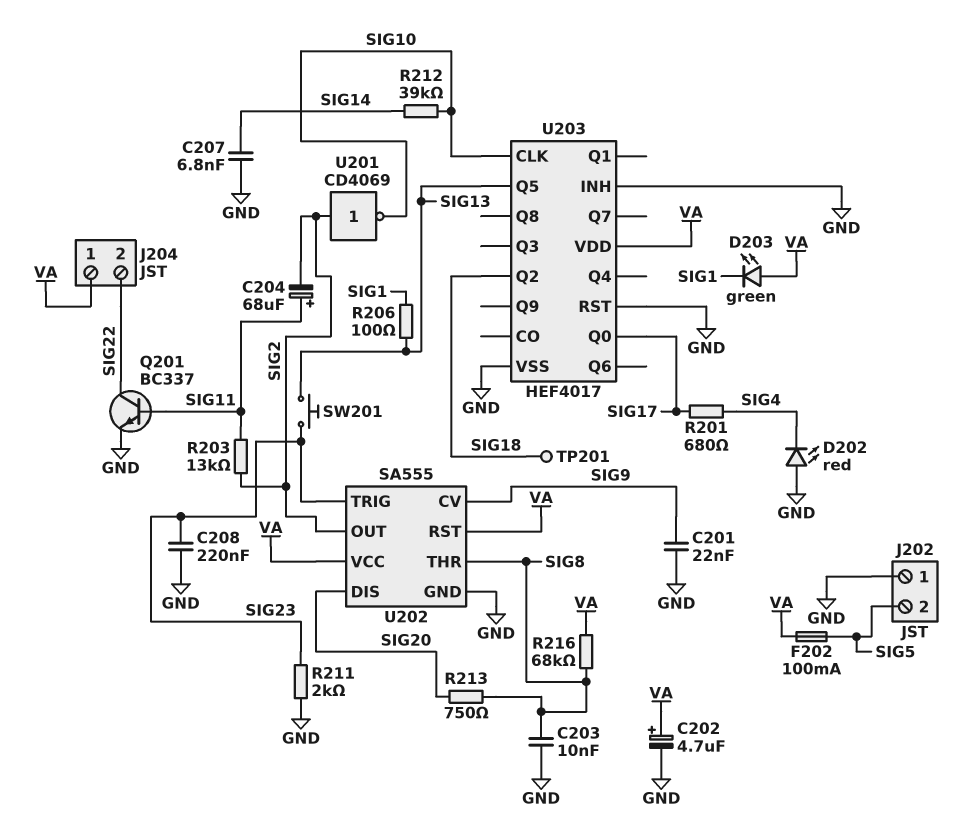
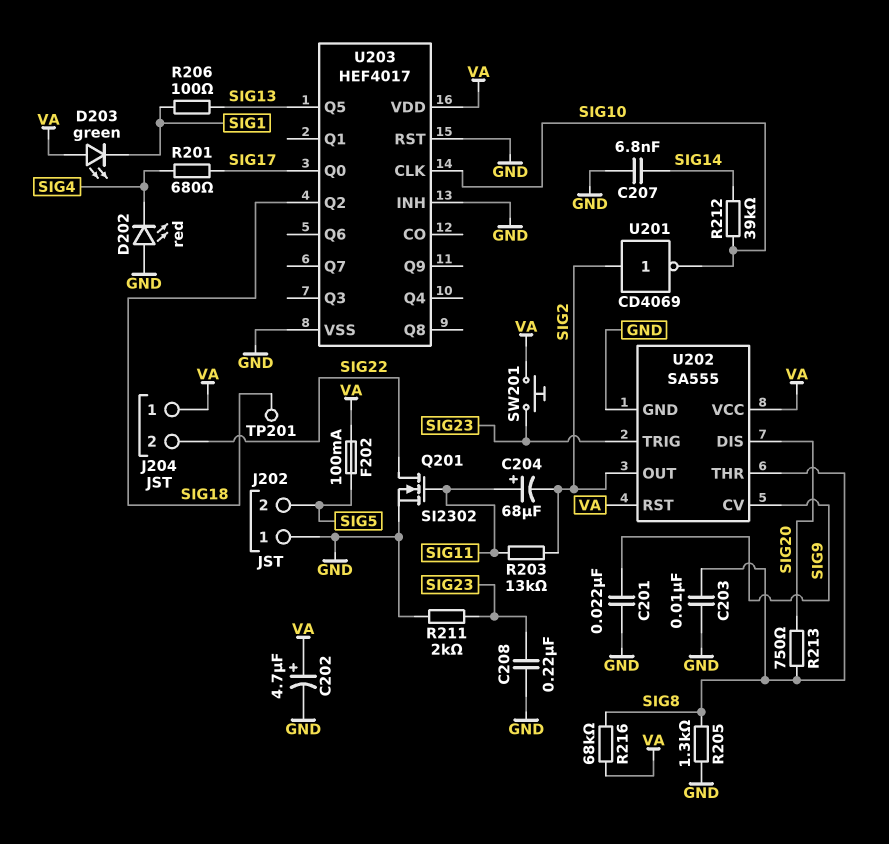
Q201: NPN BC337 (B SIG11, C SIG22, E GND) -> NMOS SI2302 (G SIG11, D SIG22, S GND)
R205: none -> 1.3k (GND, SIG8)
SW201: button (SIG13, SIG23) -> button (SIG23, VA)

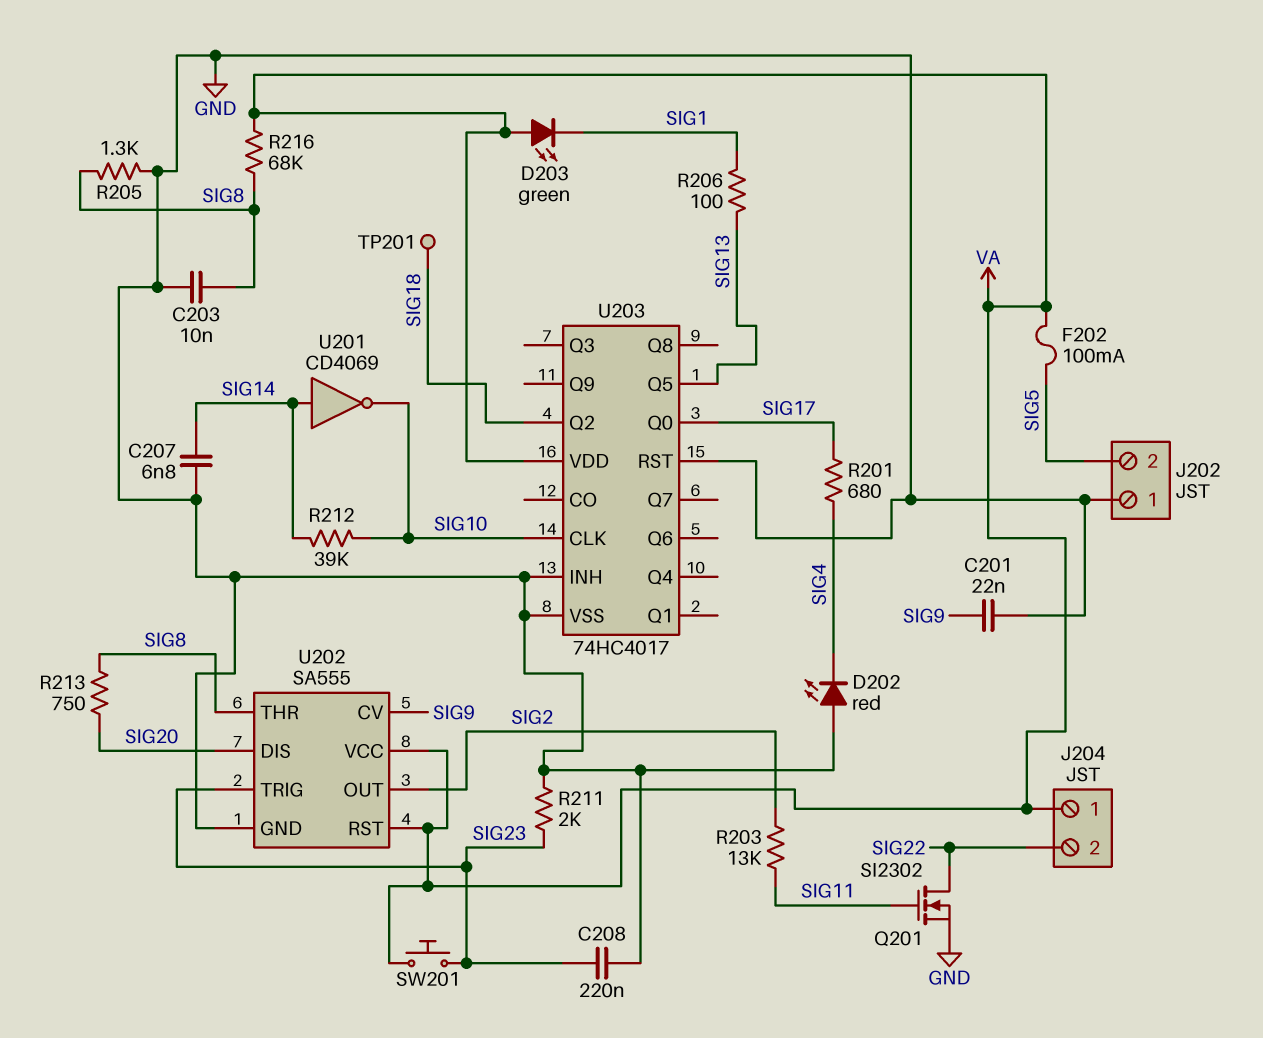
C202: 4.7uF (plus VA, minus GND) -> none
C204: 68uF (plus SIG11, minus SIG2) -> none
U201: NOT CD4069 (in SIG2, out SIG10) -> NOT CD4069 (in SIG14, out SIG10)
U203: HEF4017 -> 74HC4017

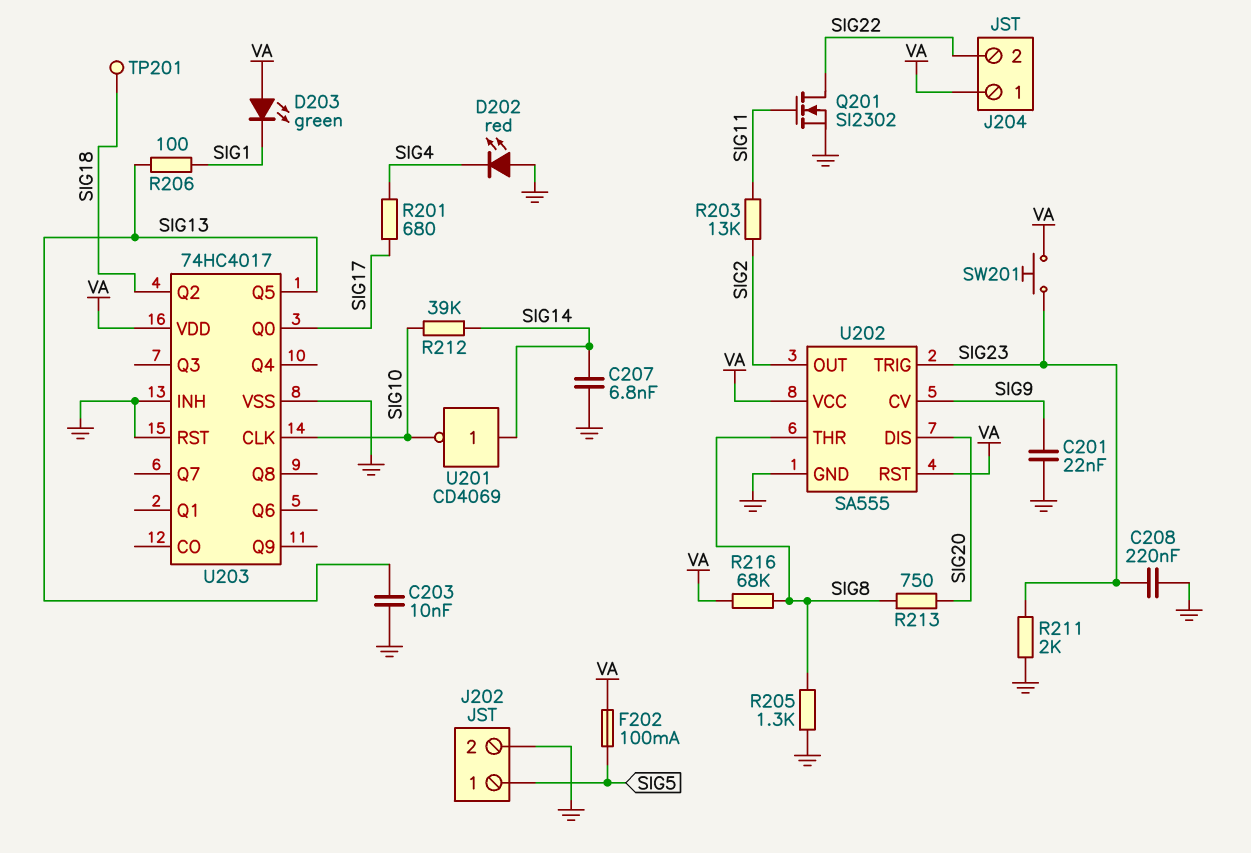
C203: 10nF (GND, SIG8) -> 10nF (GND, SIG13)
J202 pin 1: GND -> SIG5
J202 pin 2: SIG5 -> GND

